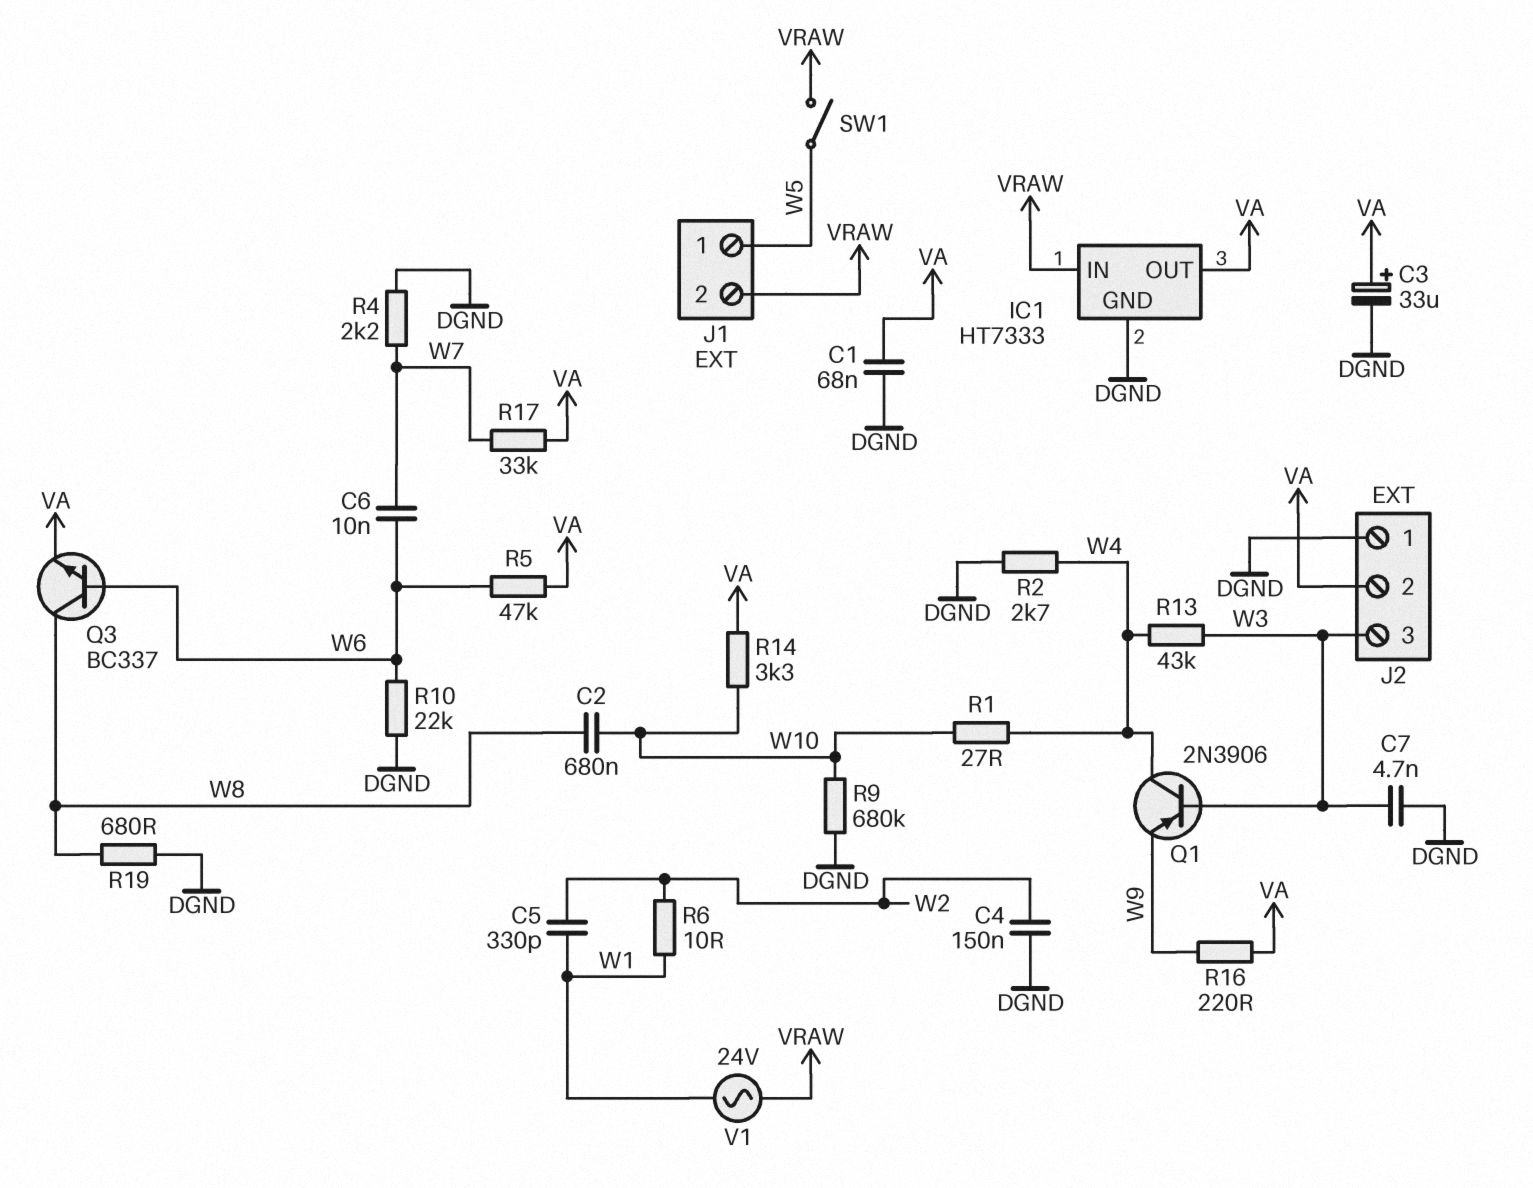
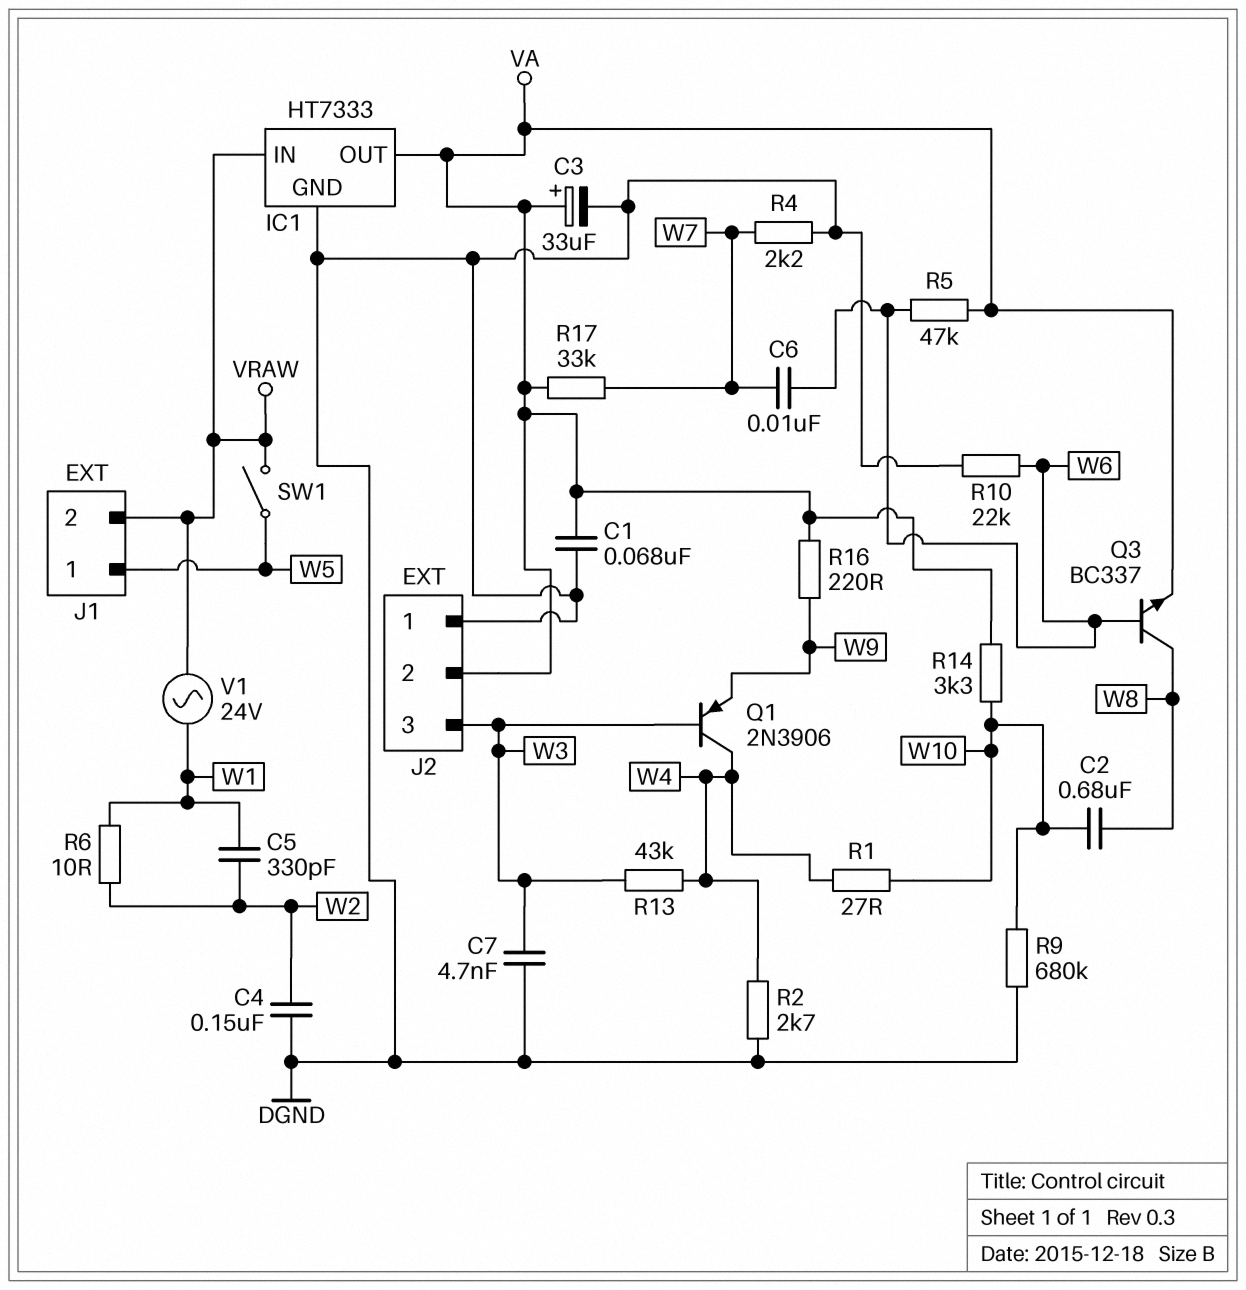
R19: 680 (DGND, W8) -> none

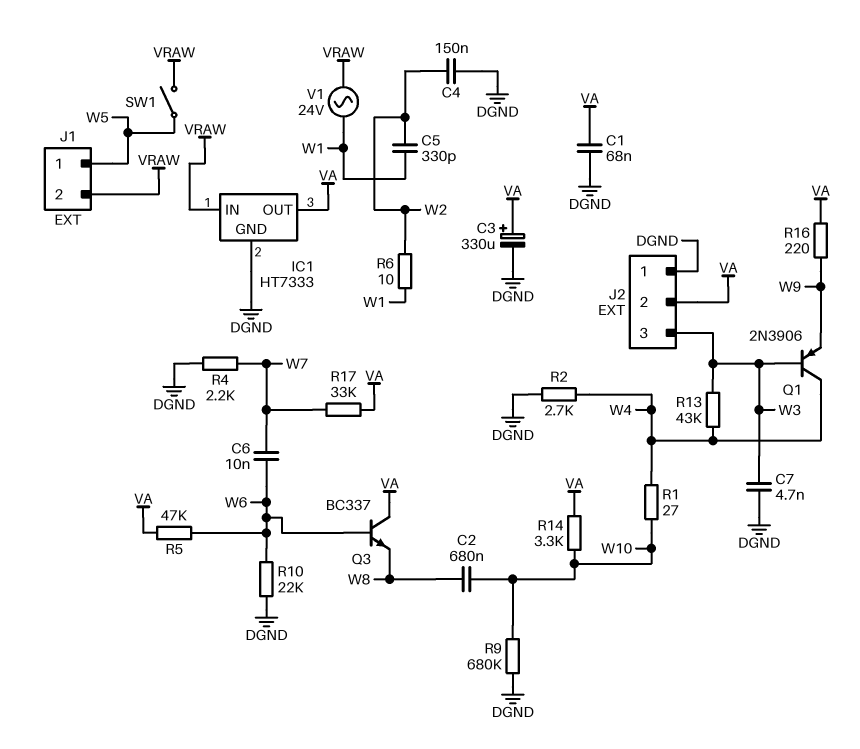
C3: 33uF (plus VA, minus DGND) -> 330uF (plus VA, minus DGND)
Q3: NPN BC337 (B W6, C W8, E VA) -> NPN BC337 (B W6, C VA, E W8)

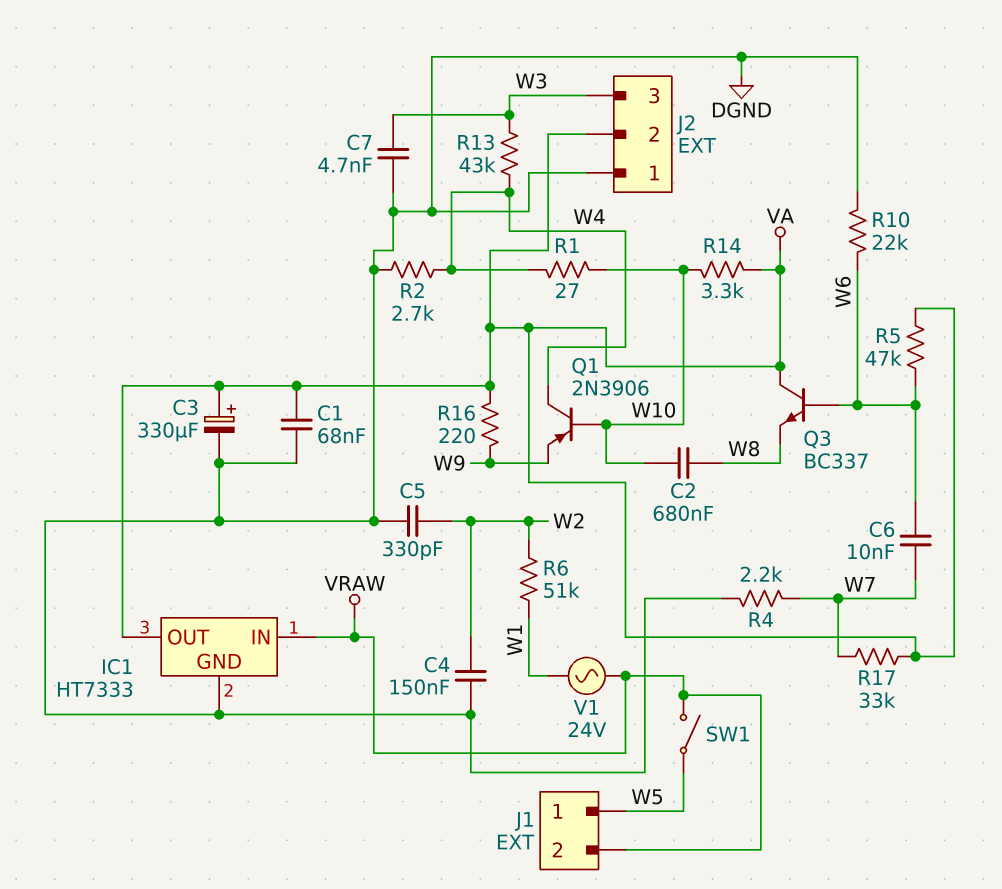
C5: 330pF (W1, W2) -> 330pF (DGND, W2)
Q1: PNP 2N3906 (B W3, C W4, E W9) -> PNP 2N3906 (B W10, C W4, E W9)
R6: 10 (W1, W2) -> 51k (W1, W2)
R9: 680k (DGND, W10) -> none

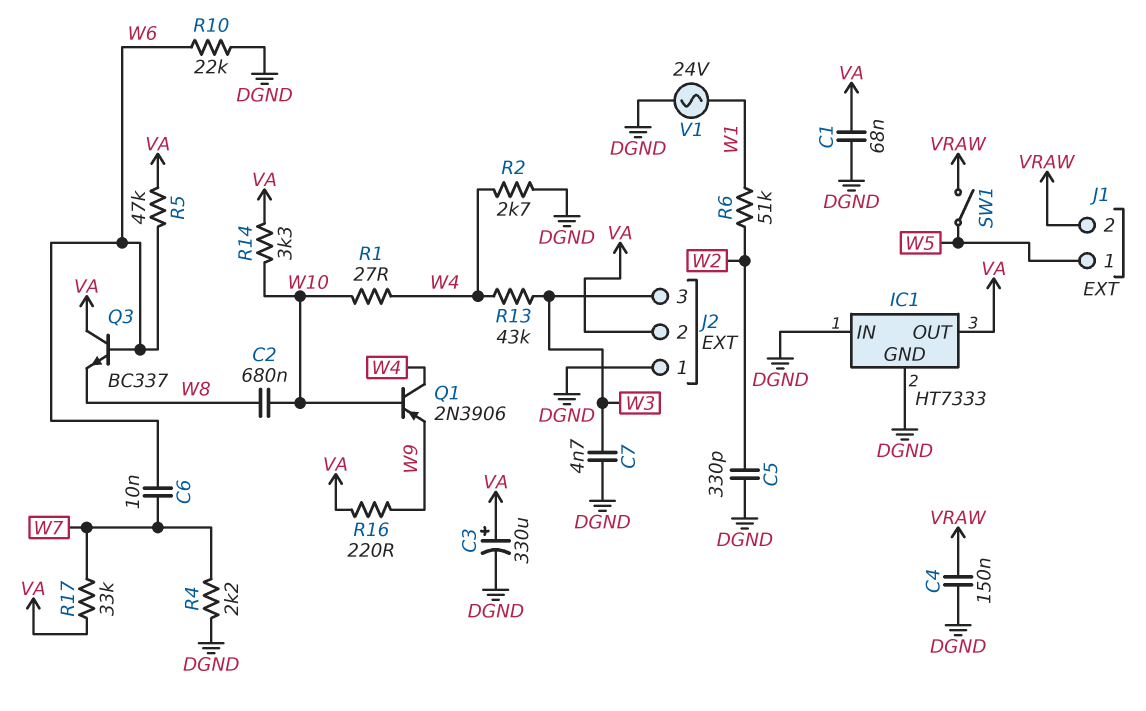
C4: 150nF (DGND, W2) -> 150nF (DGND, VRAW)
IC1 pin IN: VRAW -> DGND
V1: AC 24V (VRAW, W1) -> AC 24V (DGND, W1)

